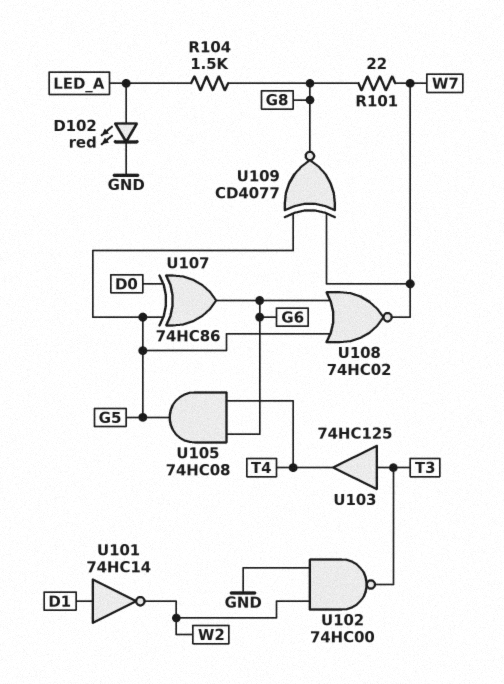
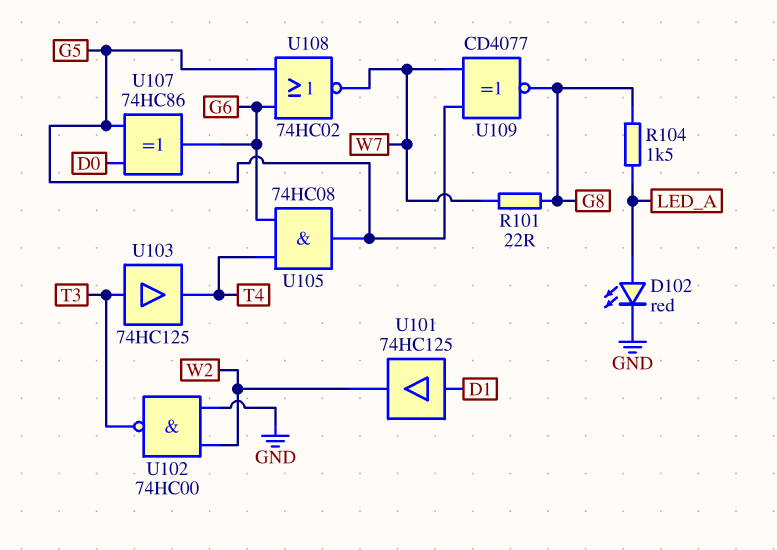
U101: NOT 74HC14 (in D1, out W2) -> buffer 74HC125 (in D1, out W2)

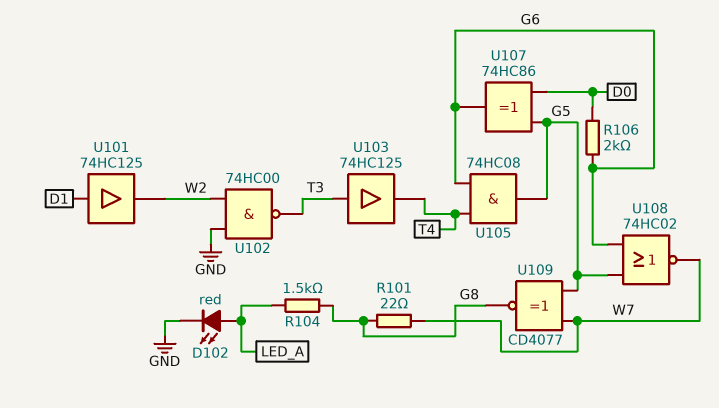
R106: none -> 2k (D0, G6)

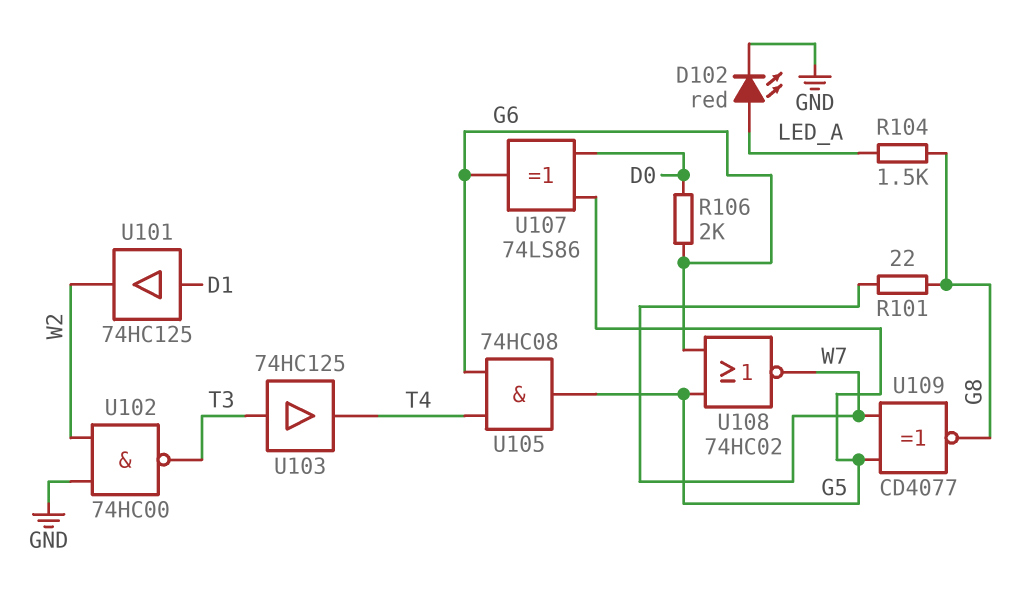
U107: XOR 74HC86 (in D0, in G5, out G6) -> XOR 74LS86 (in D0, in G5, out G6)

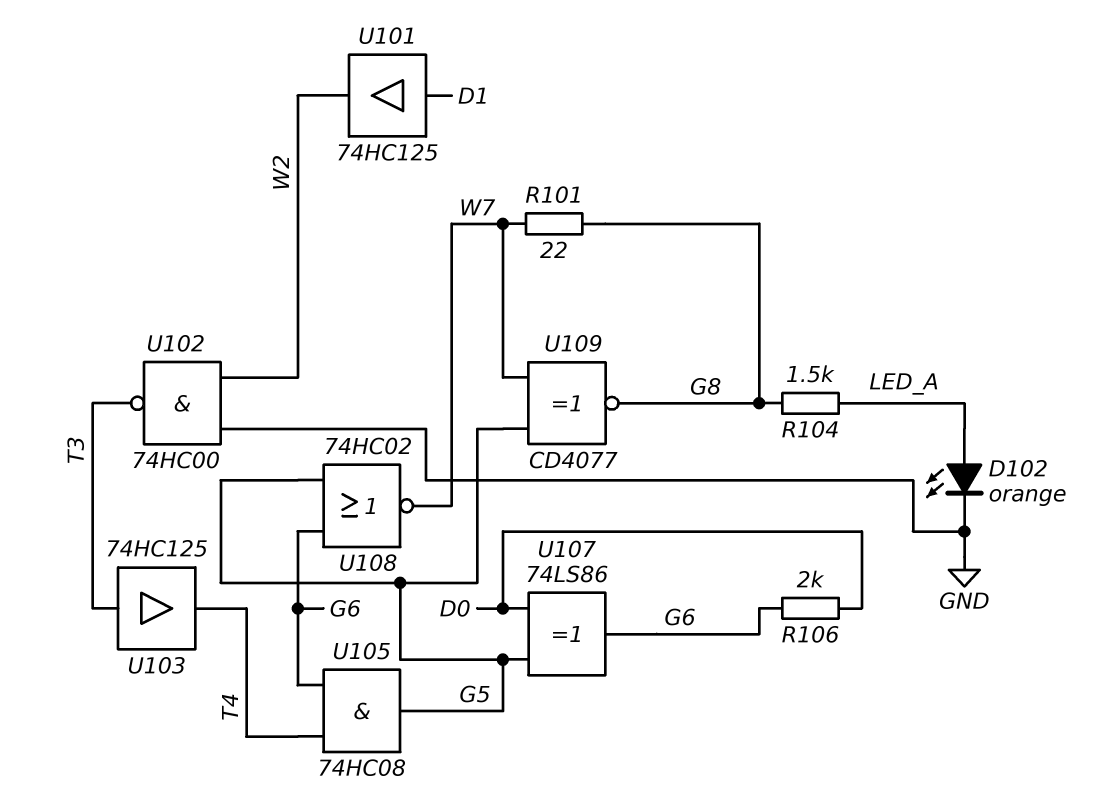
D102: LED red (A LED_A, K GND) -> LED orange (A LED_A, K GND)

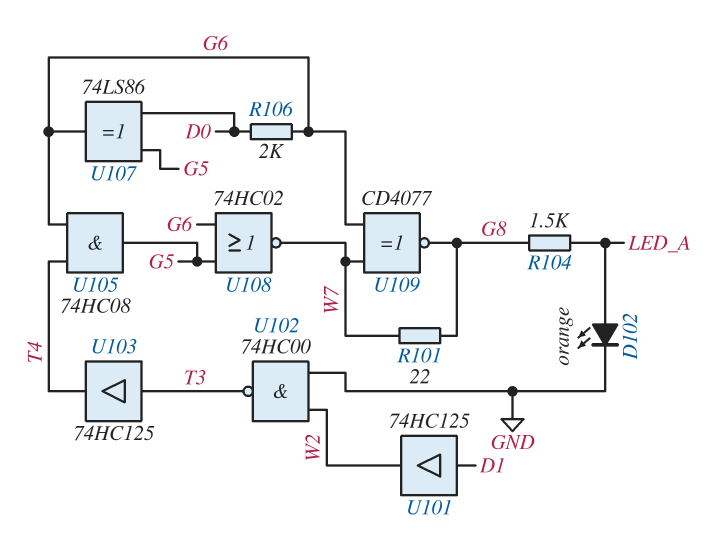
U109: XNOR CD4077 (in G5, in W7, out G8) -> XNOR CD4077 (in G6, in W7, out G8)

